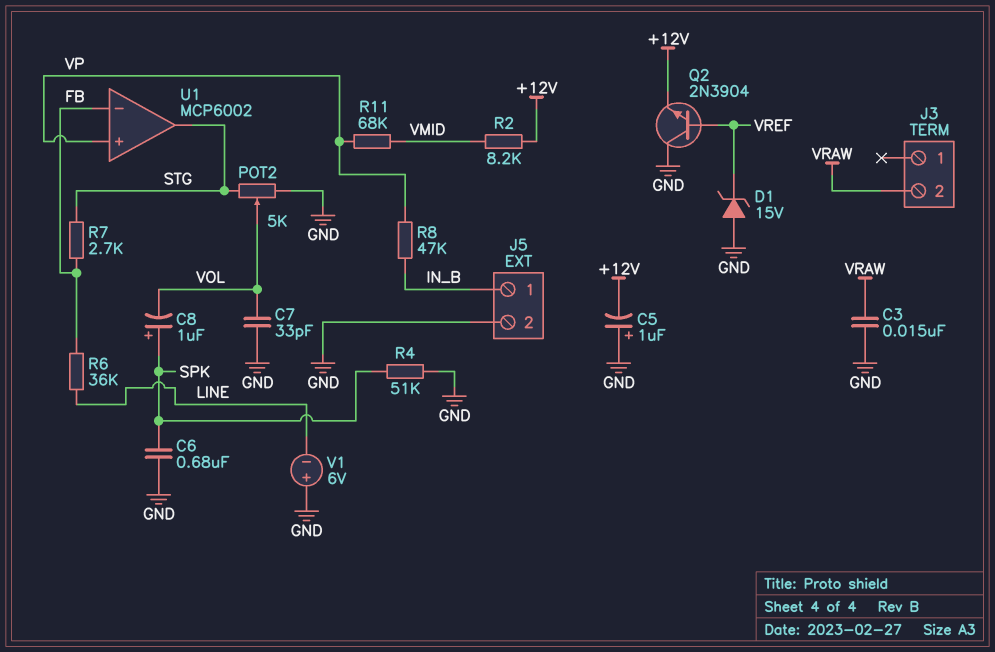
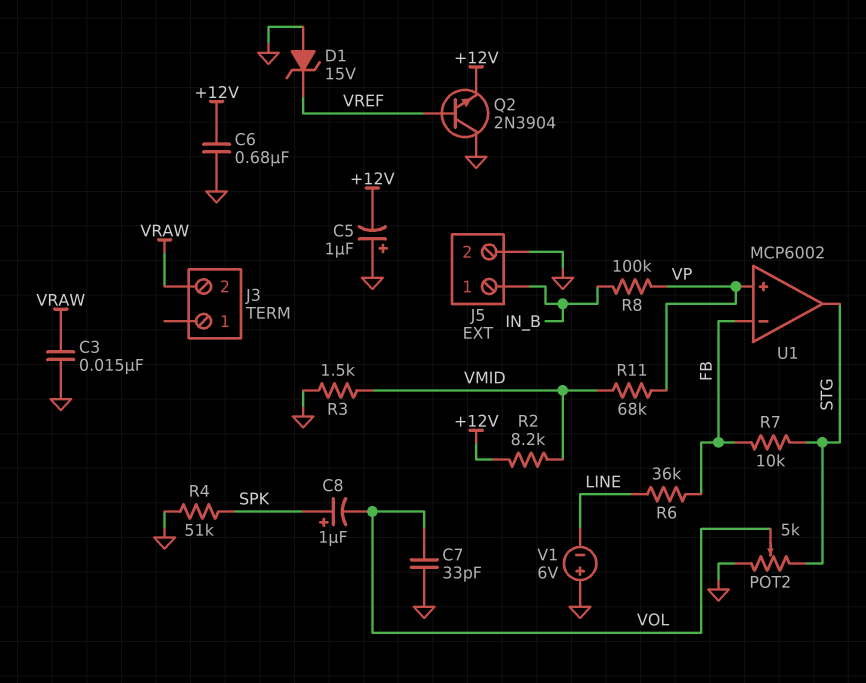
C6: 680nF (GND, SPK) -> 680nF (+12V, GND)
R3: none -> 1.5k (GND, VMID)
R7: 2.7k (FB, STG) -> 10k (FB, STG)
R8: 47k (IN_B, VP) -> 100k (IN_B, VP)

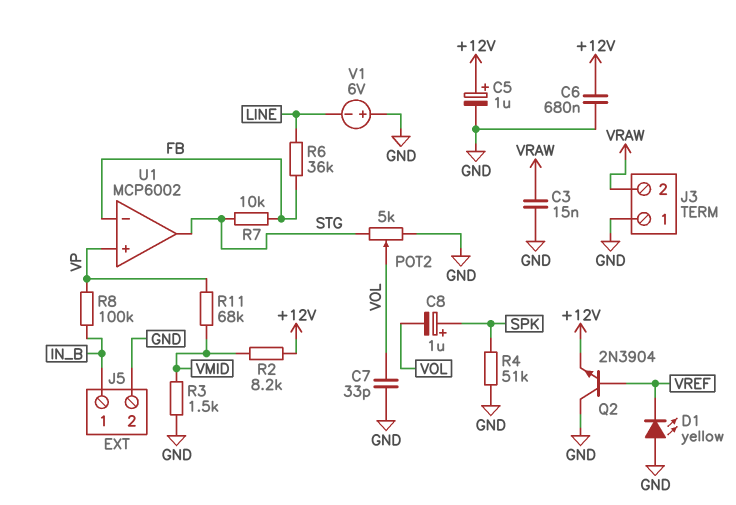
C5: 1uF (plus GND, minus +12V) -> 1uF (plus +12V, minus GND)
D1: zener 15V (A GND, K VREF) -> LED yellow (A GND, K VREF)
J3 pin 1: none -> GND

